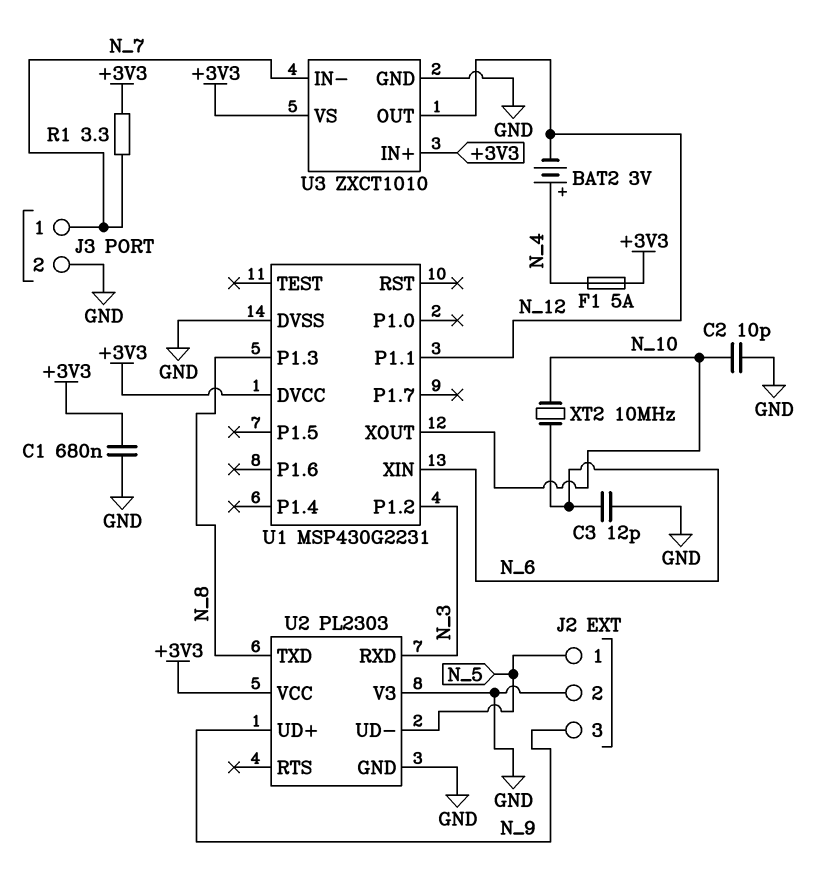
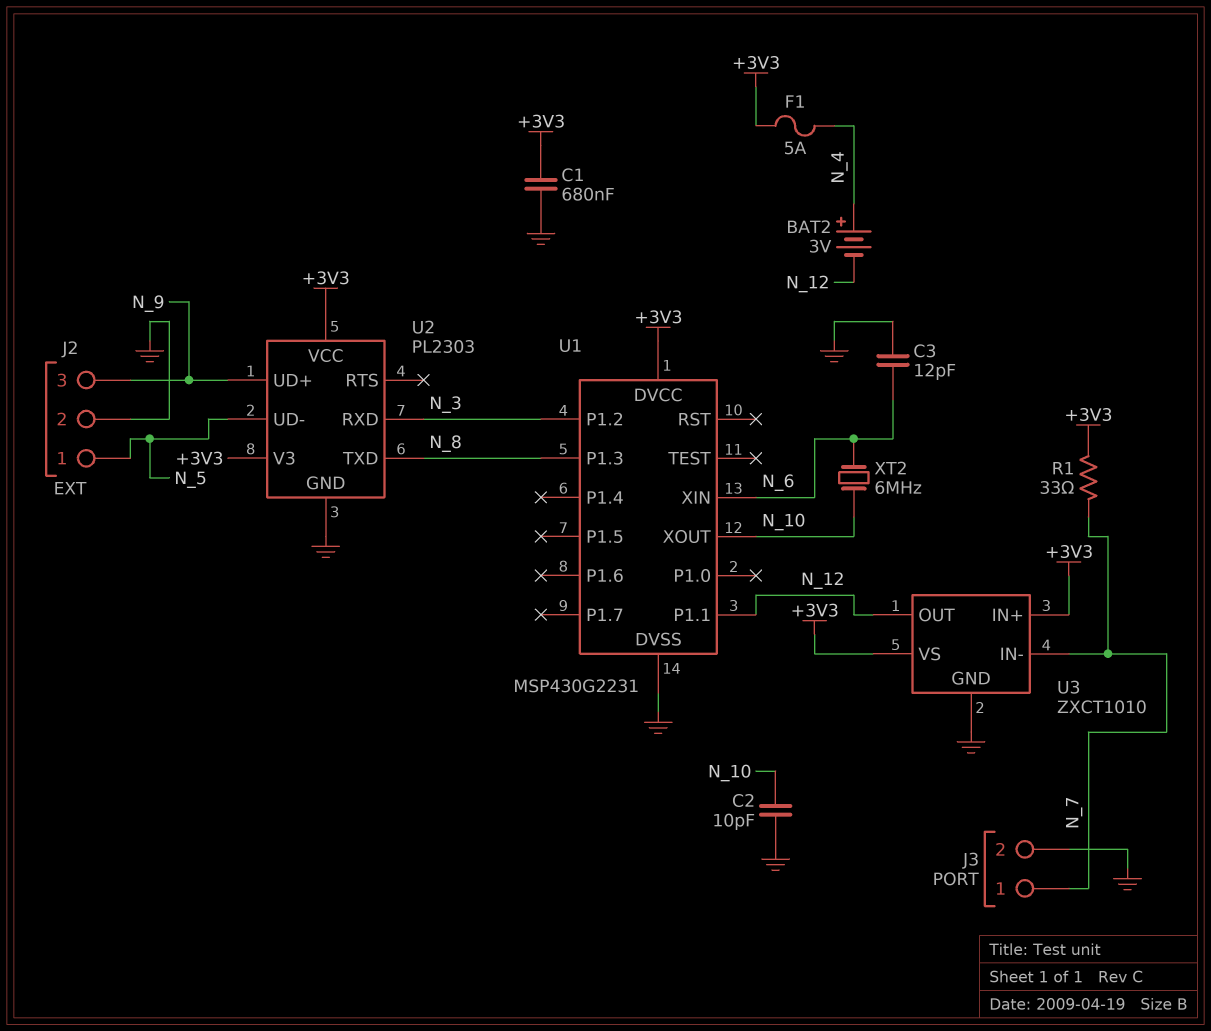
R1: 3.3 (+3V3, N_7) -> 33 (+3V3, N_7)
U2 pin V3: GND -> +3V3
XT2: 10MHz (N_6, N_10) -> 6MHz (N_6, N_10)

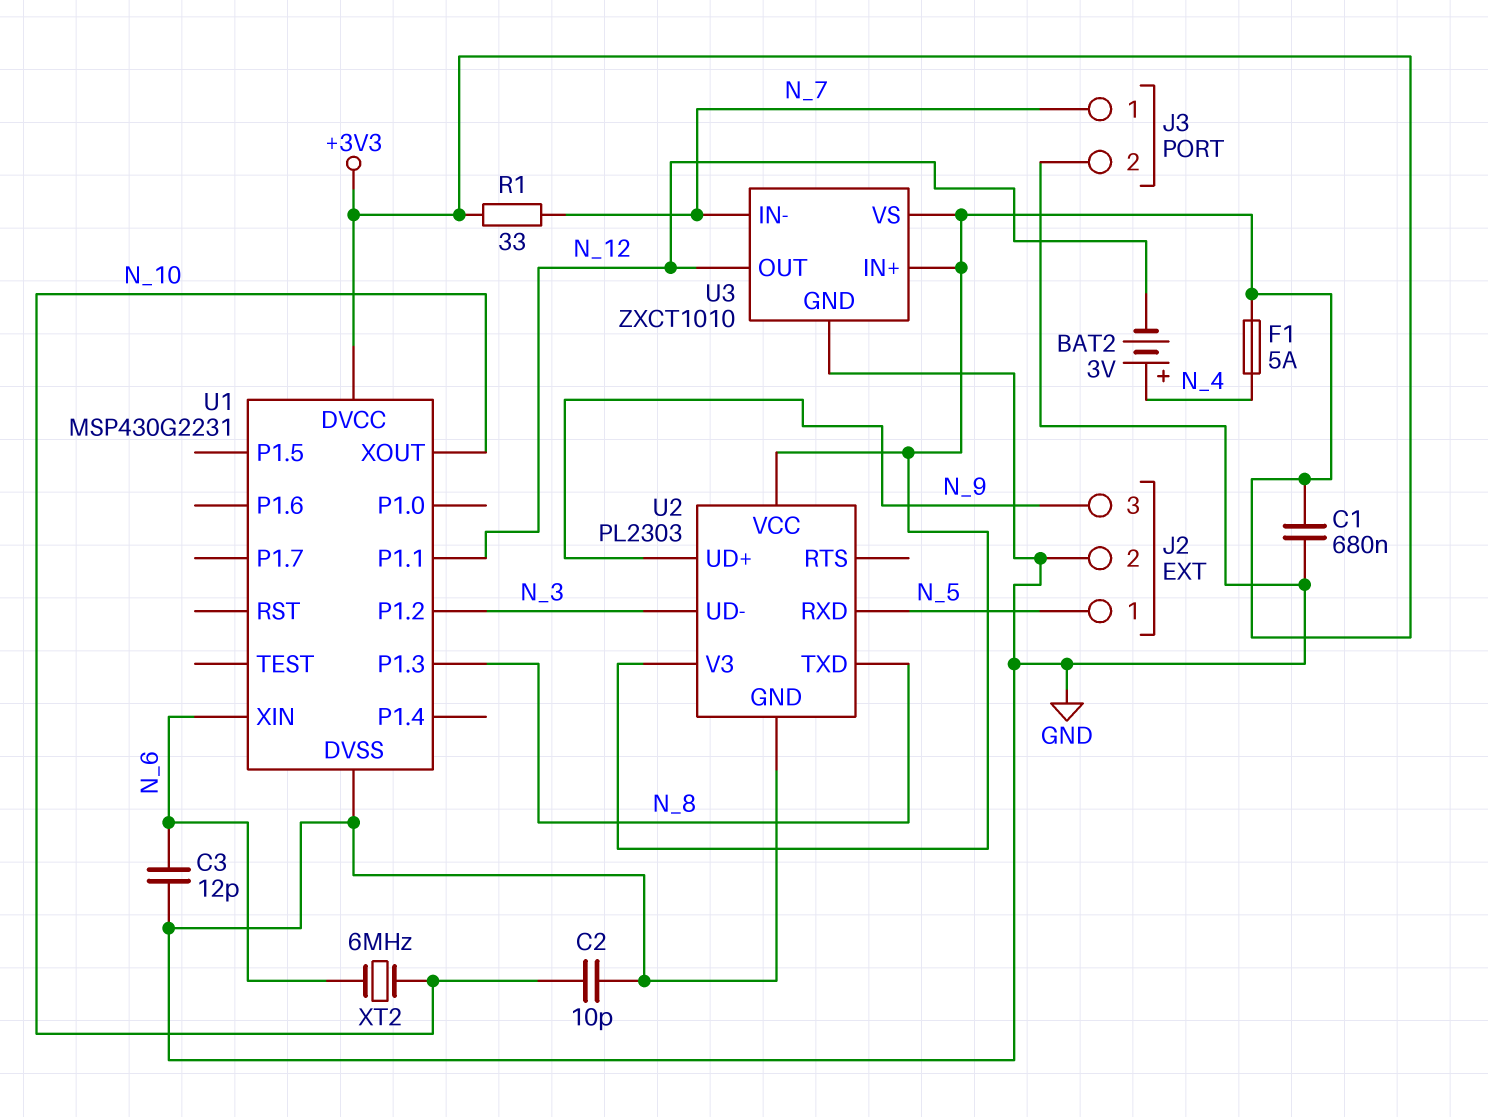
U2 pin RXD: N_3 -> N_5
U2 pin UD-: N_5 -> N_3

